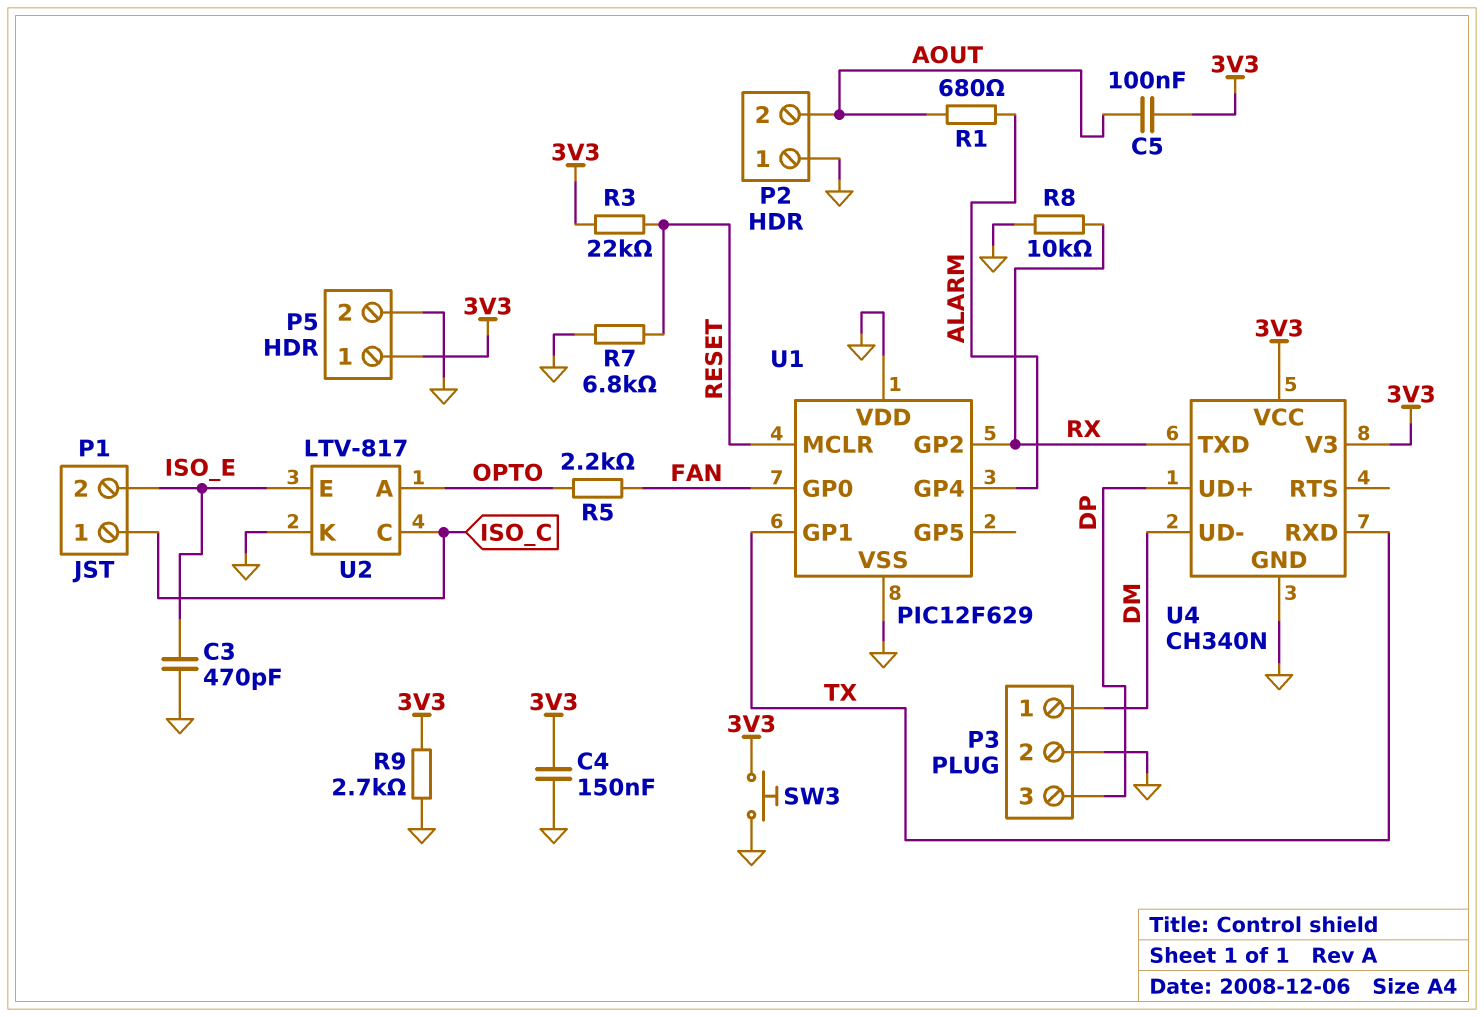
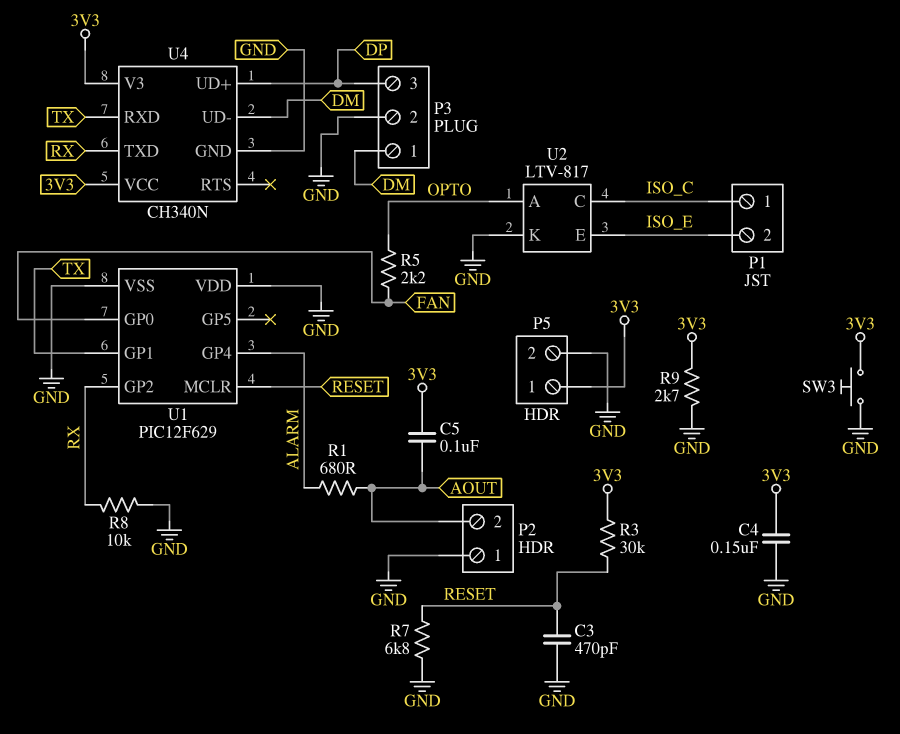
C3: 470pF (GND, ISO_E) -> 470pF (GND, RESET)
R3: 22k (3V3, RESET) -> 30k (3V3, RESET)

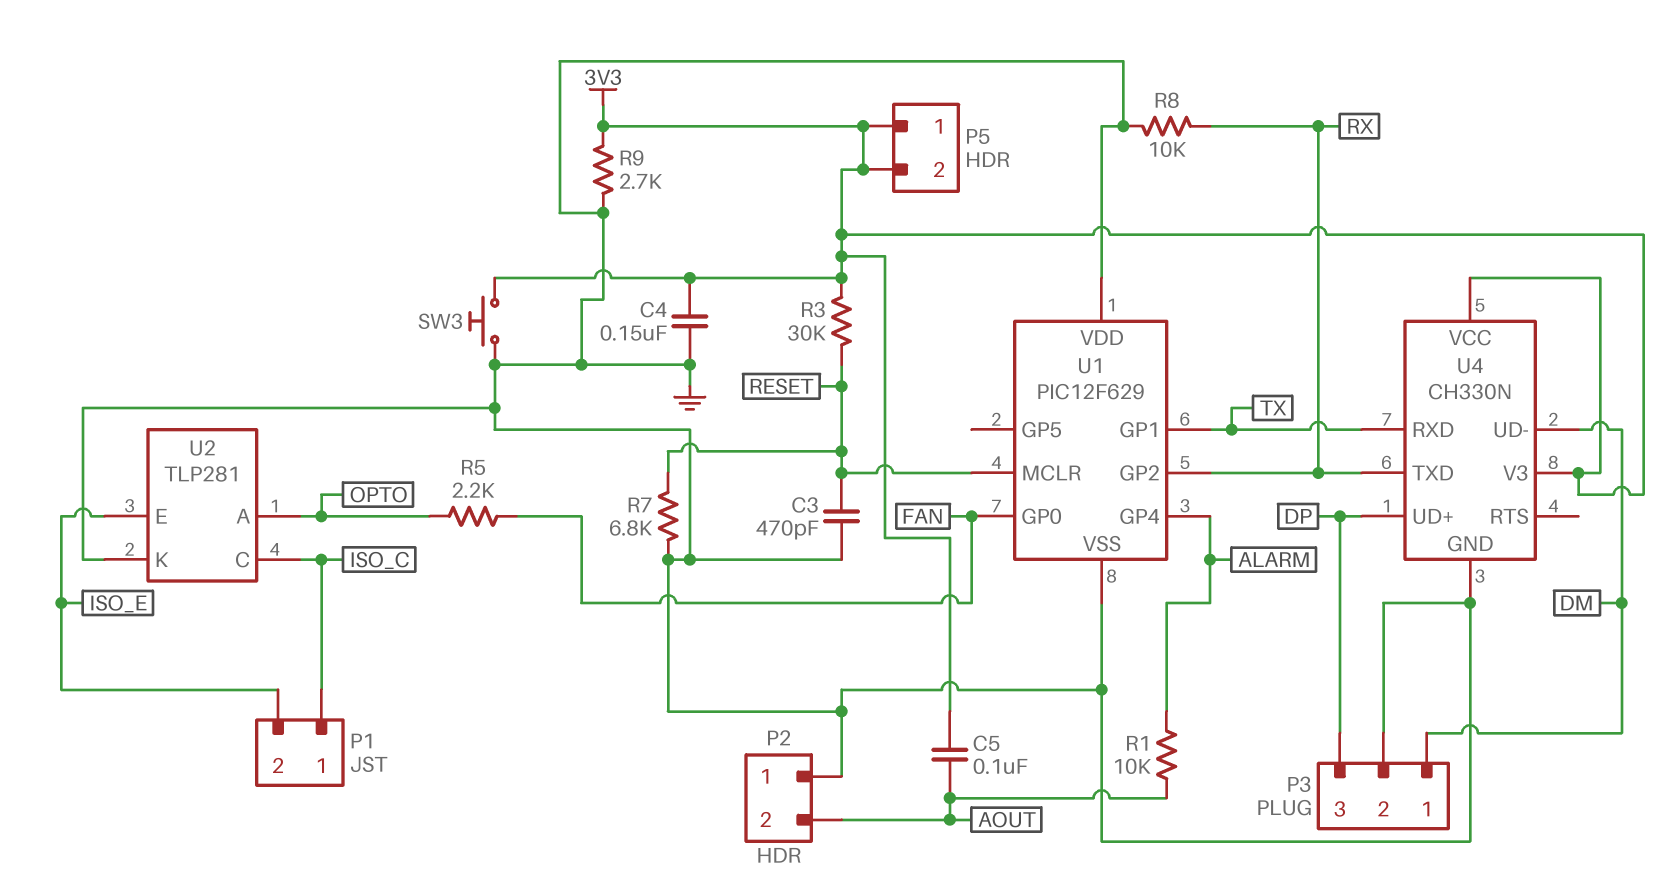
P5 pin 2: GND -> 3V3
R1: 680 (ALARM, AOUT) -> 10k (ALARM, AOUT)
U2: LTV-817 -> TLP281
U4: CH340N -> CH330N

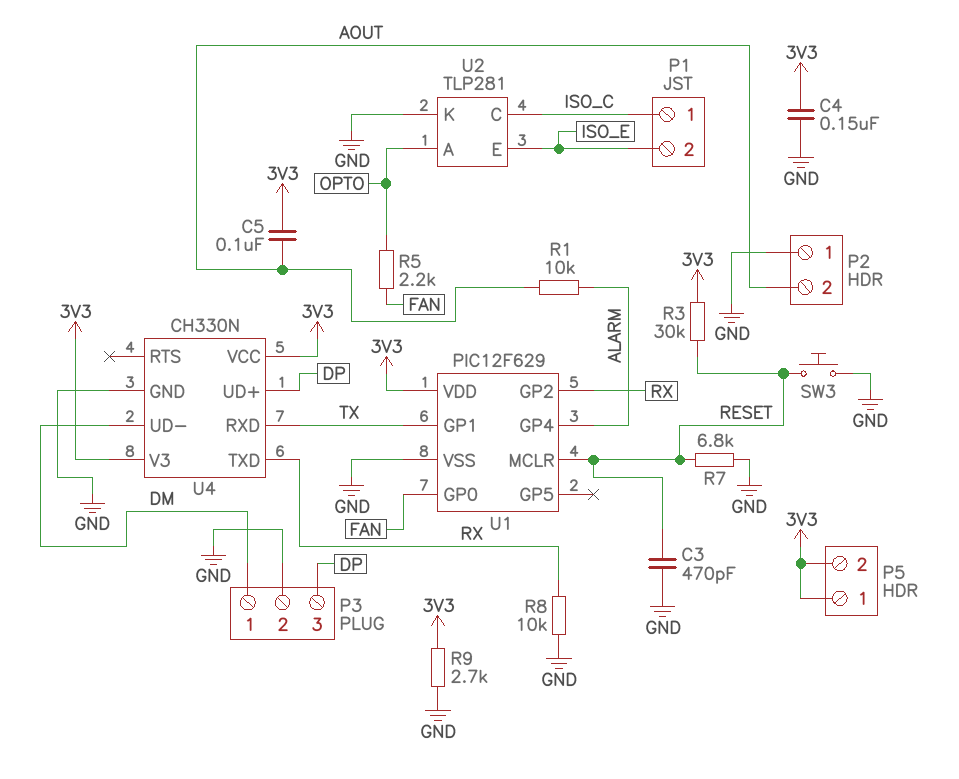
SW3: button (3V3, GND) -> button (GND, RESET)
U1 pin VDD: GND -> 3V3

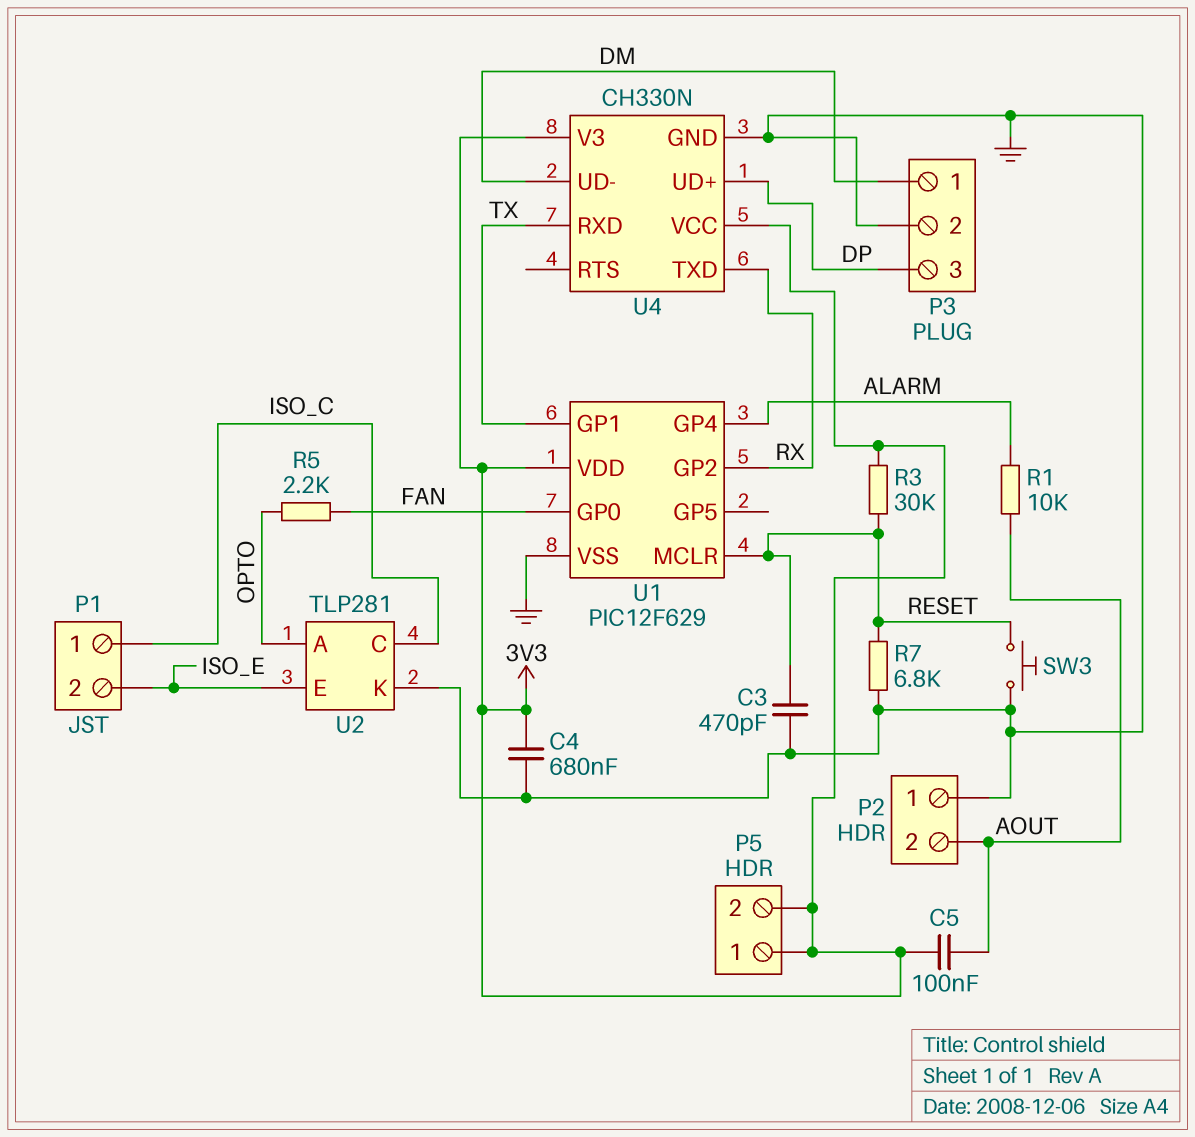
C4: 150nF (3V3, GND) -> 680nF (3V3, GND)
R8: 10k (GND, RX) -> none
R9: 2.7k (3V3, GND) -> none

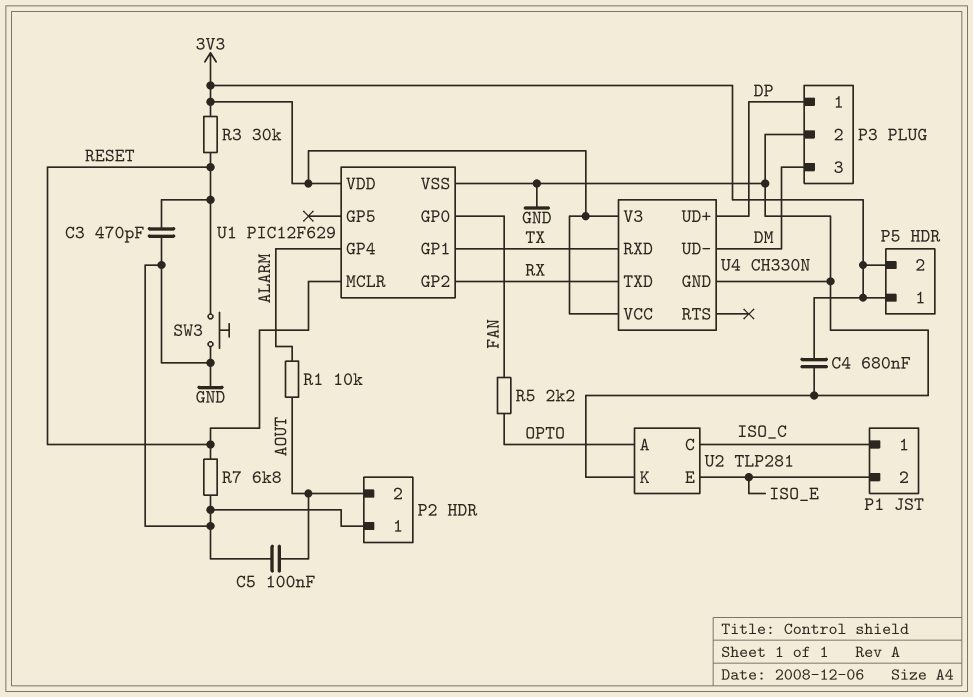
C5: 100nF (3V3, AOUT) -> 100nF (AOUT, GND)
P3 pin 1: DM -> DP
P3 pin 3: DP -> DM

